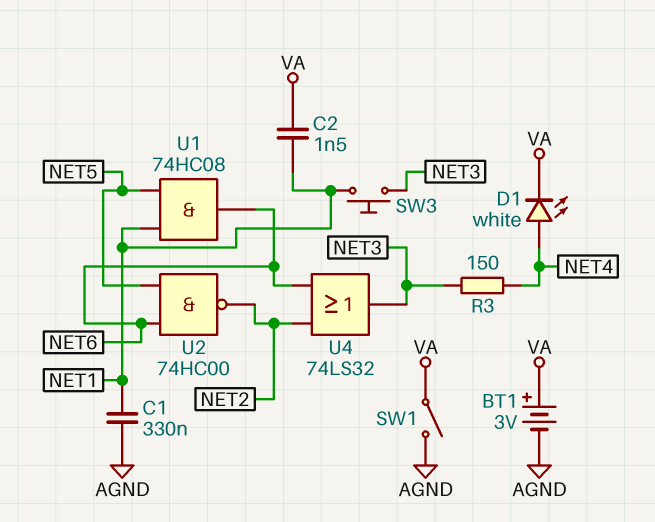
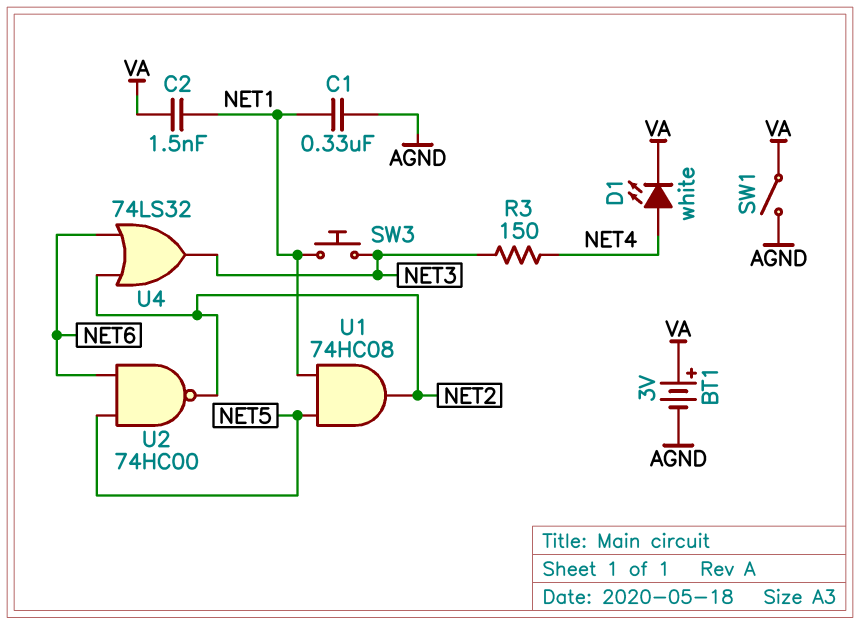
U1: AND 74HC08 (in NET1, in NET5, out NET6) -> AND 74HC08 (in NET1, in NET5, out NET2)

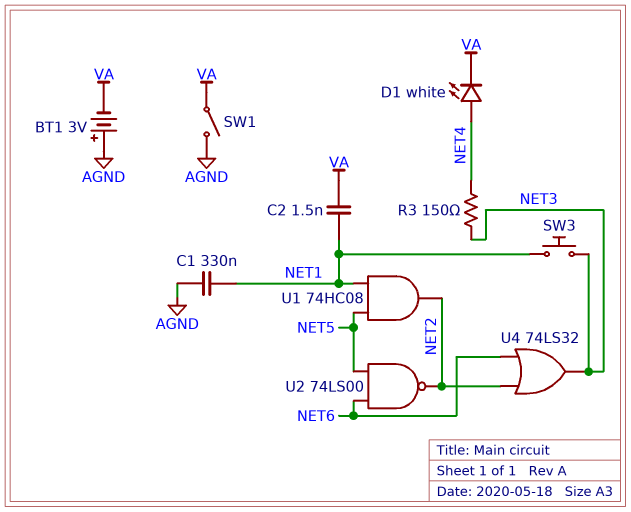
BT1: 3V (plus VA, minus AGND) -> 3V (plus AGND, minus VA)
U2: NAND 74HC00 (in NET5, in NET6, out NET2) -> NAND 74LS00 (in NET5, in NET6, out NET2)

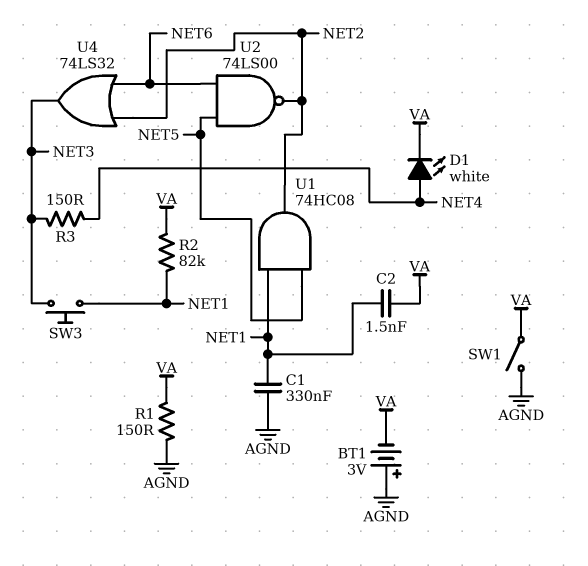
R1: none -> 150 (AGND, VA)
R2: none -> 82k (NET1, VA)

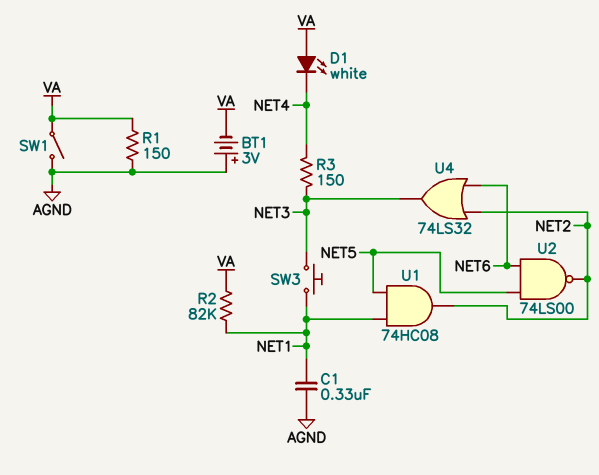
C2: 1.5nF (NET1, VA) -> none
D1: LED white (A NET4, K VA) -> LED white (A VA, K NET4)

